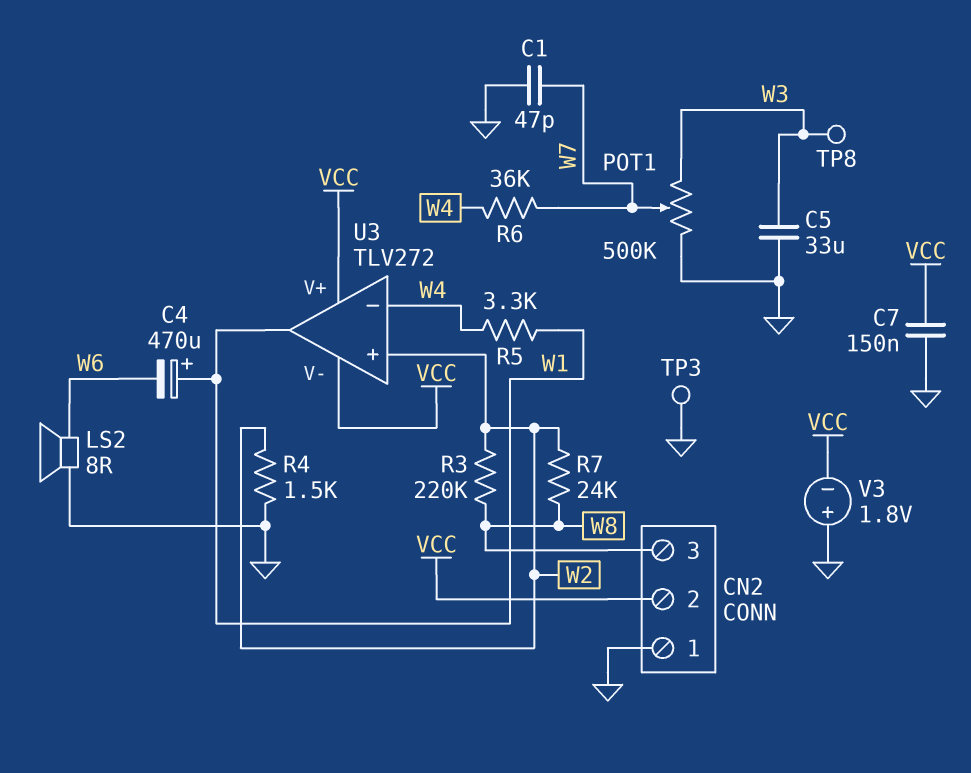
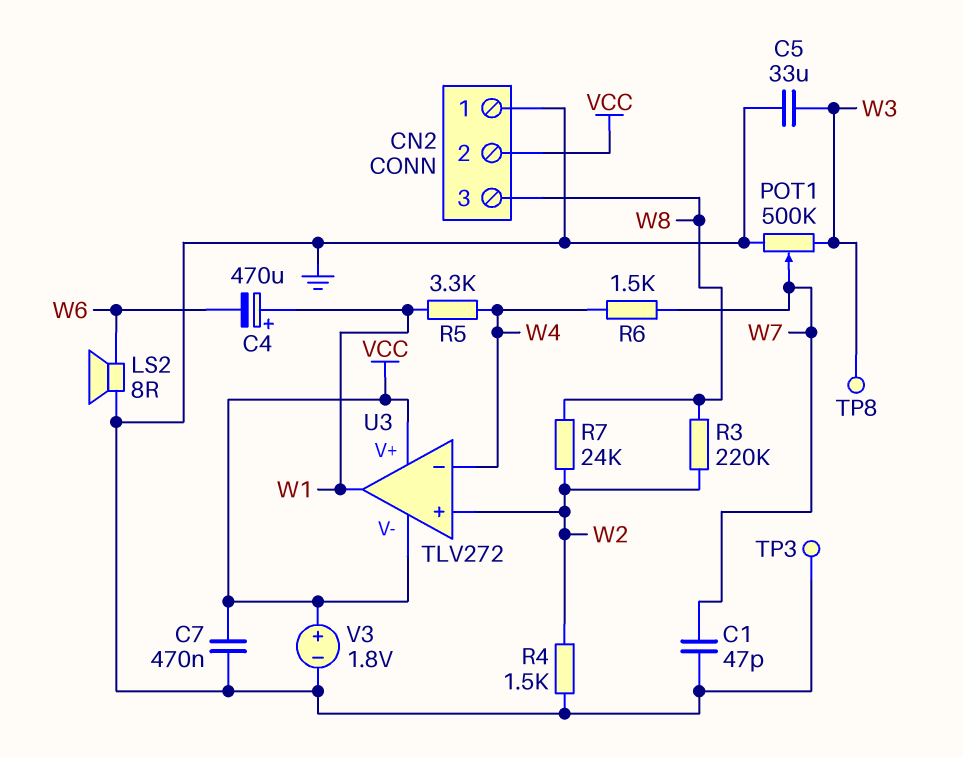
C7: 150nF (GND, VCC) -> 470nF (GND, VCC)
R6: 36k (W4, W7) -> 1.5k (W4, W7)
V3: 1.8V (plus GND, minus VCC) -> 1.8V (plus VCC, minus GND)

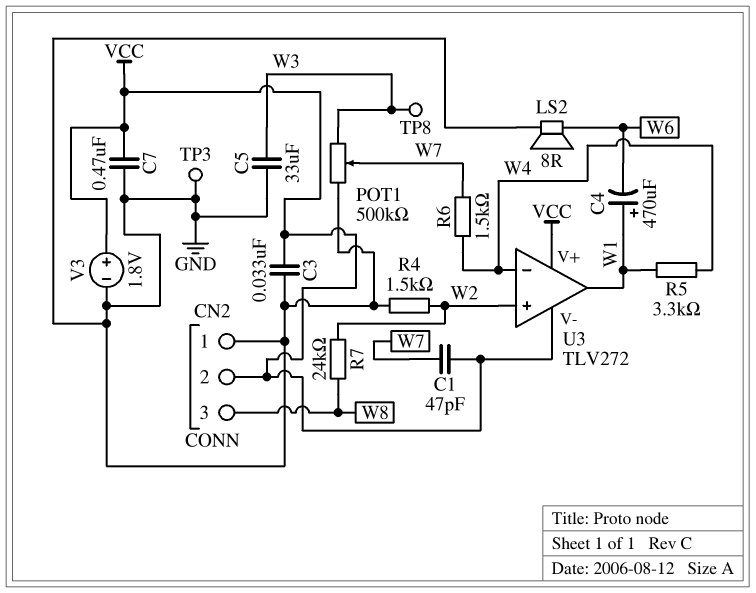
C1: 47pF (GND, W7) -> 47pF (VCC, W7)
C3: none -> 33nF (GND, VCC)
R3: 220k (W2, W8) -> none

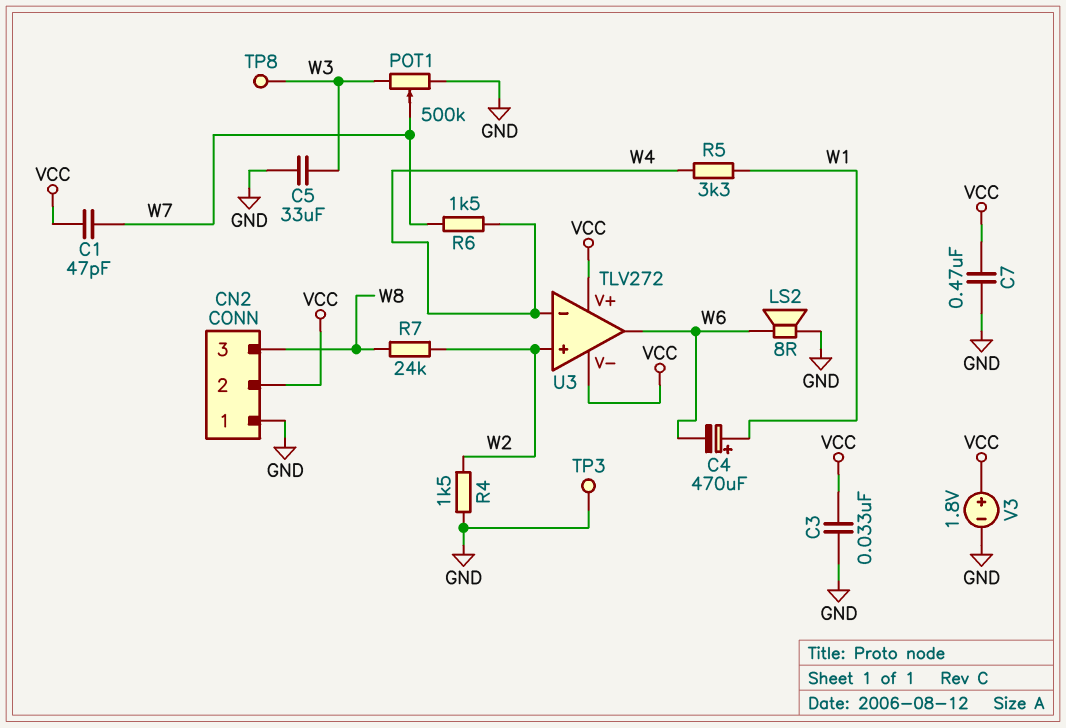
U3 pin out: W1 -> W6

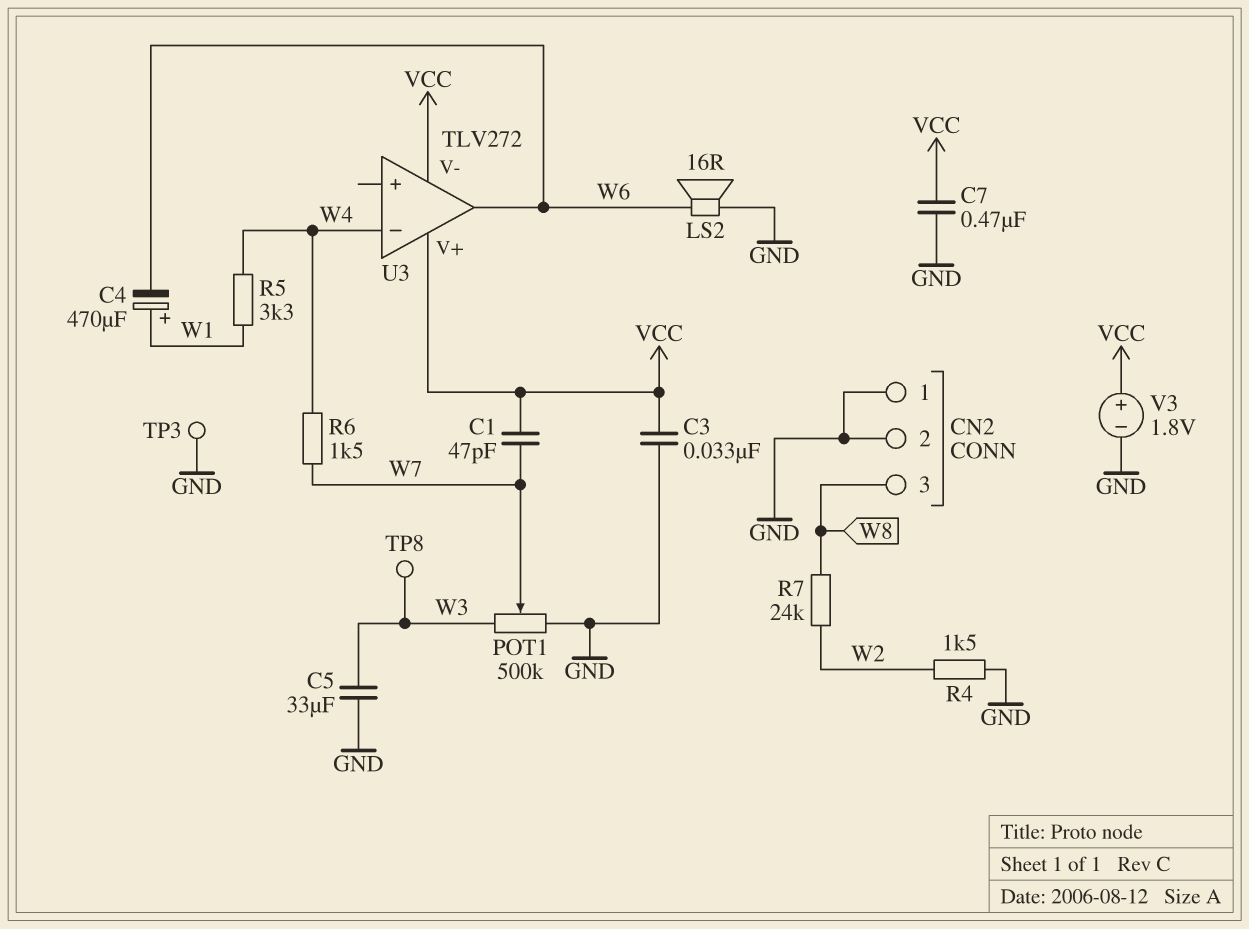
CN2 pin 2: VCC -> GND
LS2: speaker 8R (GND, W6) -> speaker 16R (GND, W6)
U3 pin in+: W2 -> none

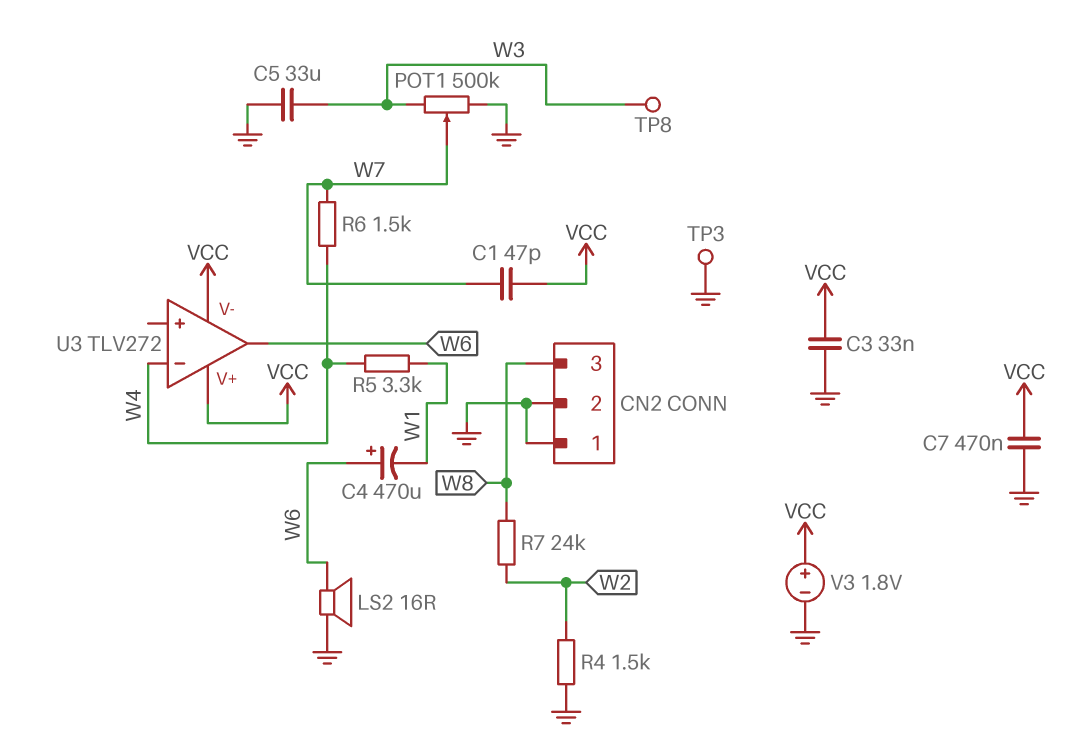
C4: 470uF (plus W1, minus W6) -> 470uF (plus W6, minus W1)

